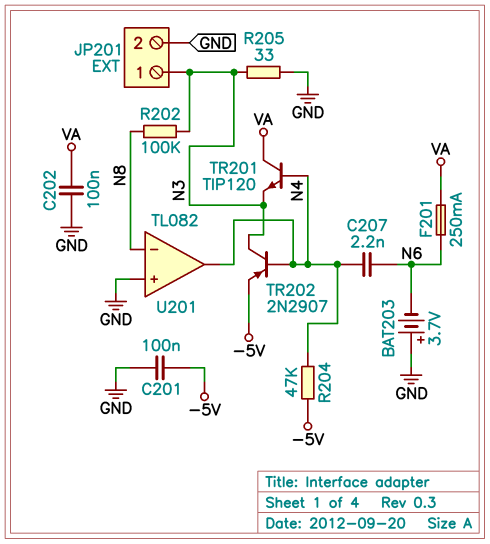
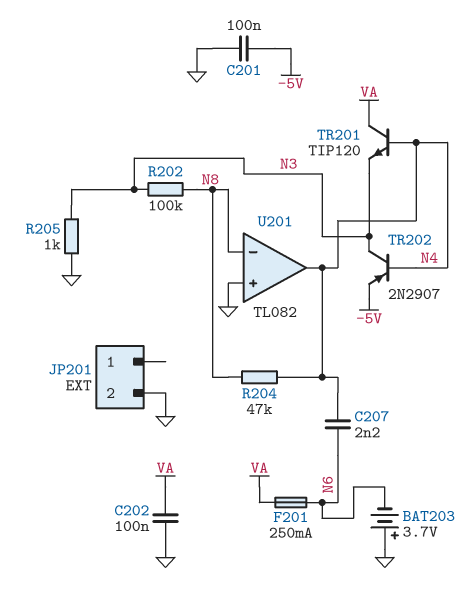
JP201 pin 1: N3 -> none
R204: 47k (-5V, N4) -> 47k (N4, N8)
R205: 33 (GND, N3) -> 1k (GND, N3)

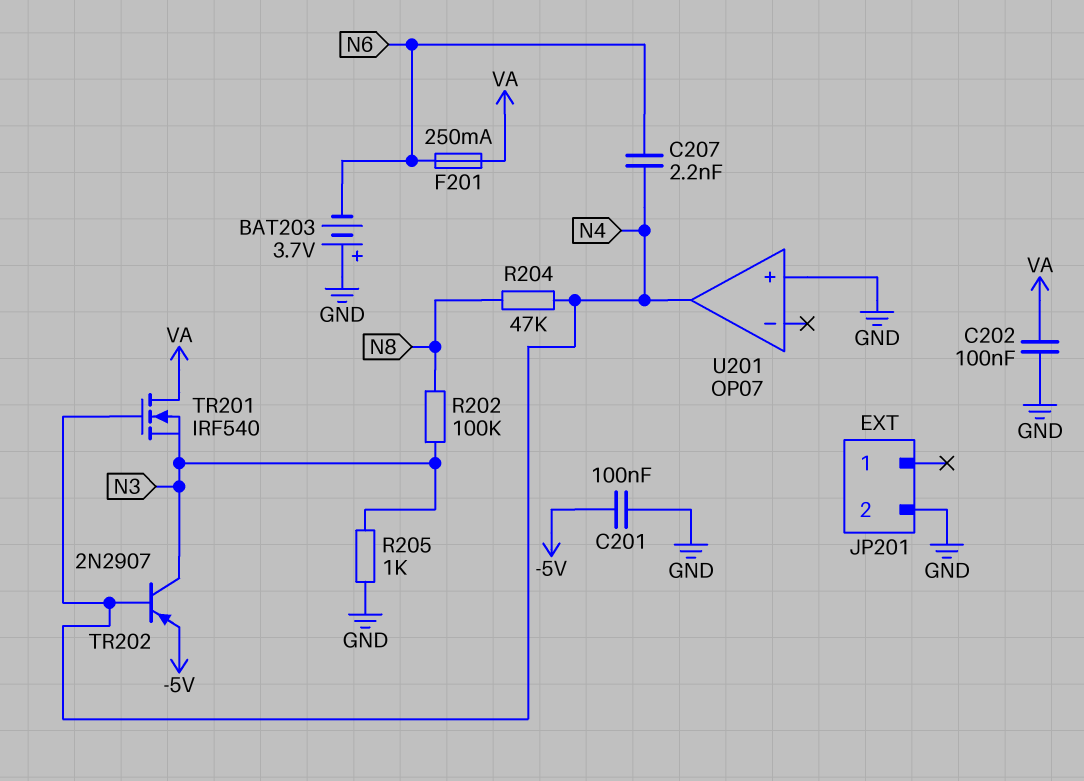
TR201: NPN TIP120 (B N4, C VA, E N3) -> NMOS IRF540 (G N4, D VA, S N3)
U201: TL082 -> OP07
U201 pin in-: N8 -> none

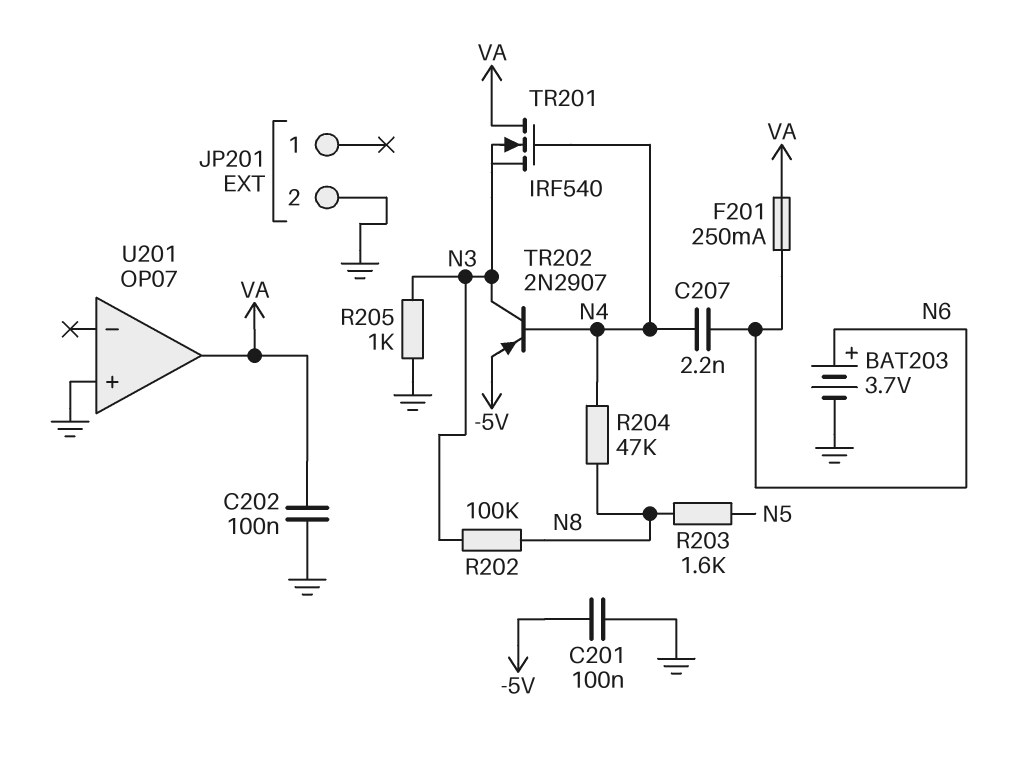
BAT203: 3.7V (plus GND, minus N6) -> 3.7V (plus N6, minus GND)
R203: none -> 1.6k (N5, N8)
U201 pin out: N4 -> VA

